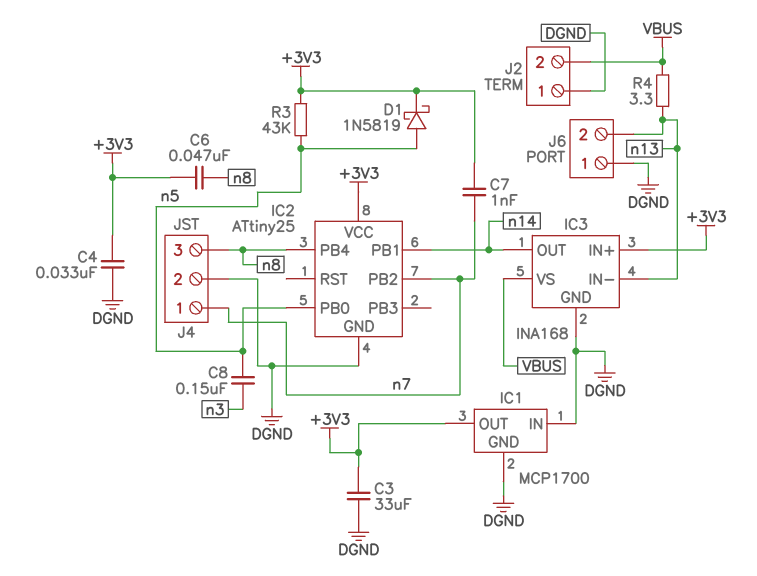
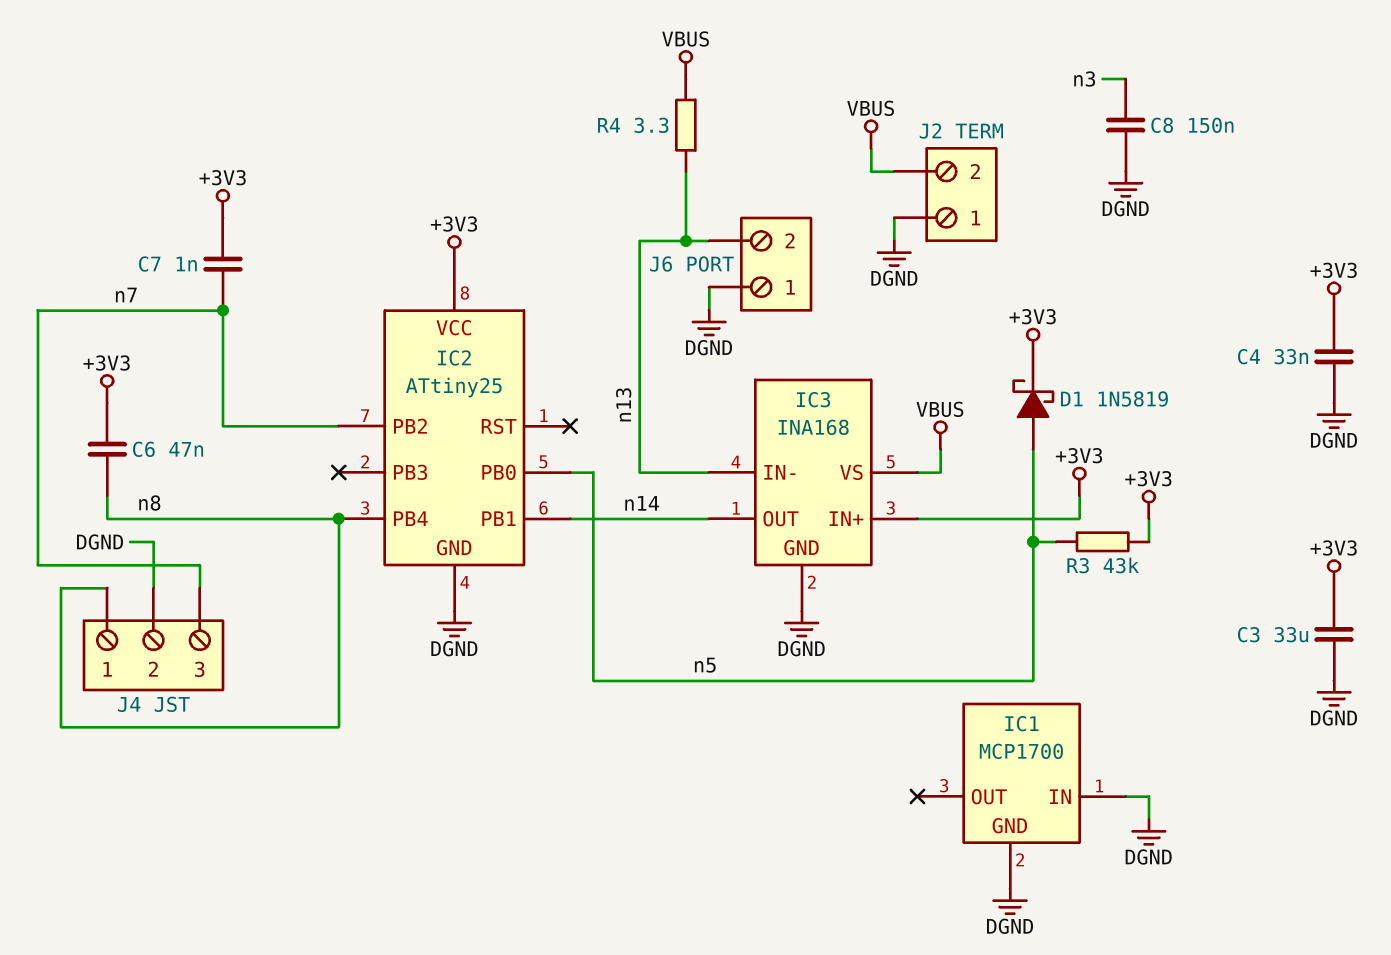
C8: 150nF (n3, n5) -> 150nF (DGND, n3)
IC1 pin OUT: +3V3 -> none
J4 pin 1: n7 -> n8
J4 pin 3: n8 -> n7

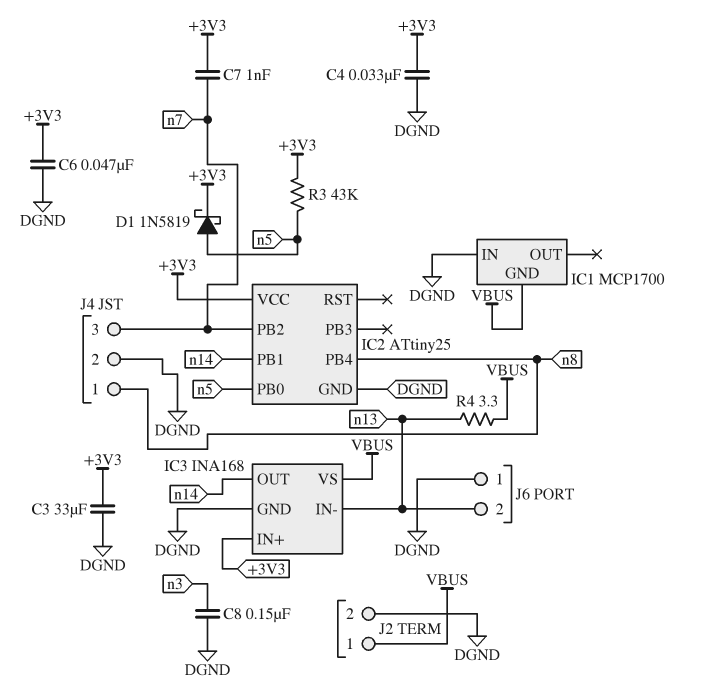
C6: 47nF (+3V3, n8) -> 47nF (+3V3, DGND)
IC1 pin GND: DGND -> VBUS
J2 pin 1: DGND -> VBUS
J2 pin 2: VBUS -> DGND

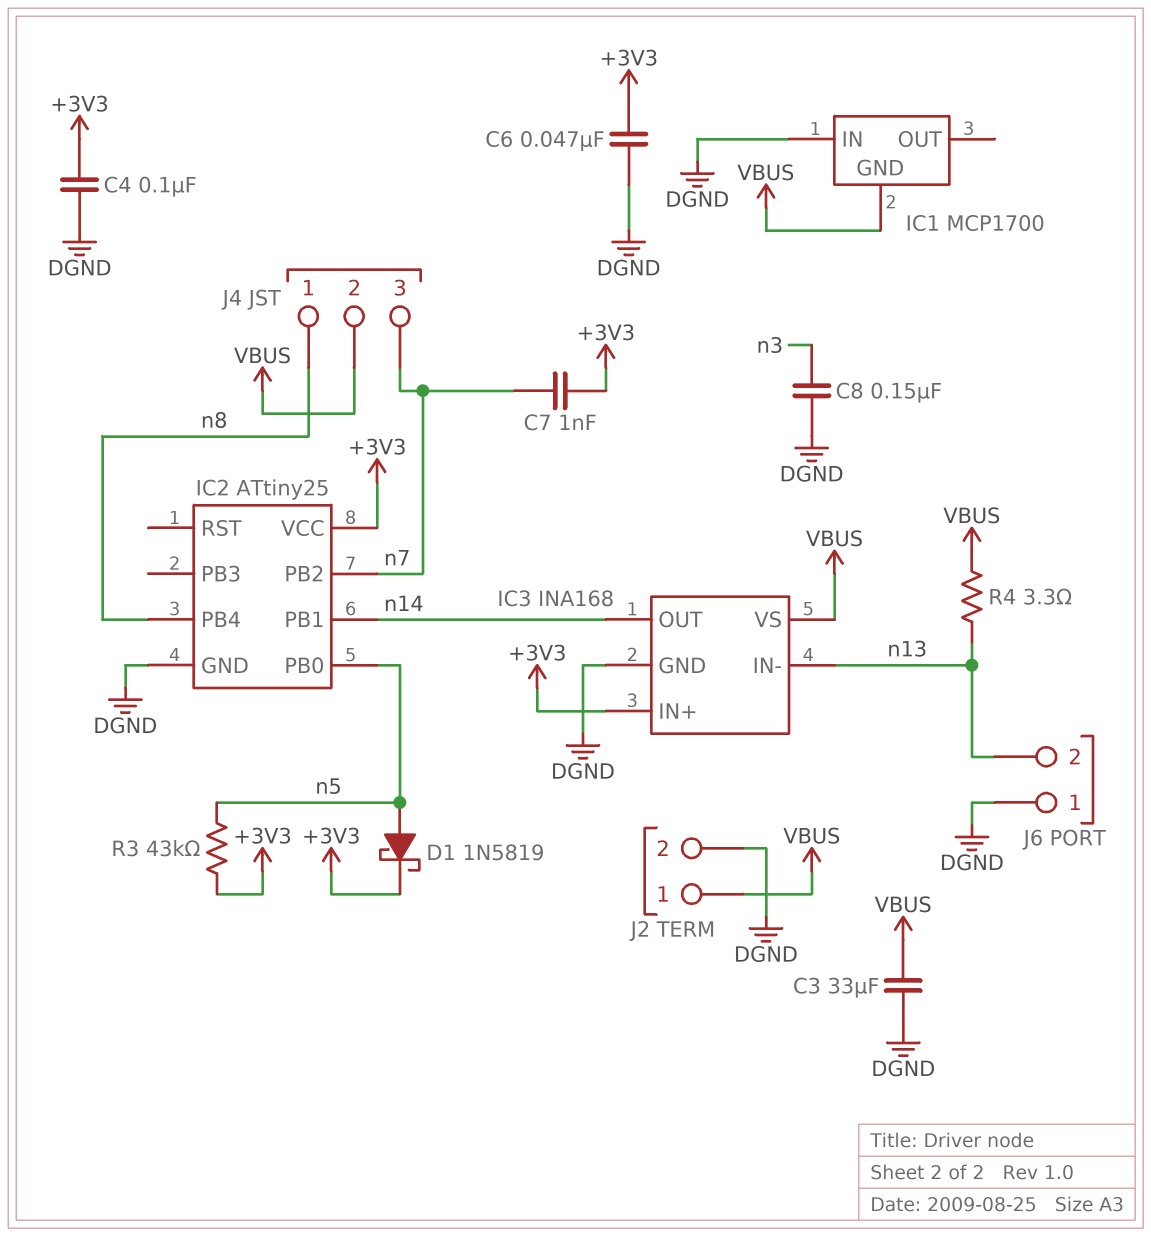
C3: 33uF (+3V3, DGND) -> 33uF (DGND, VBUS)
C4: 33nF (+3V3, DGND) -> 100nF (+3V3, DGND)
J4 pin 2: DGND -> VBUS

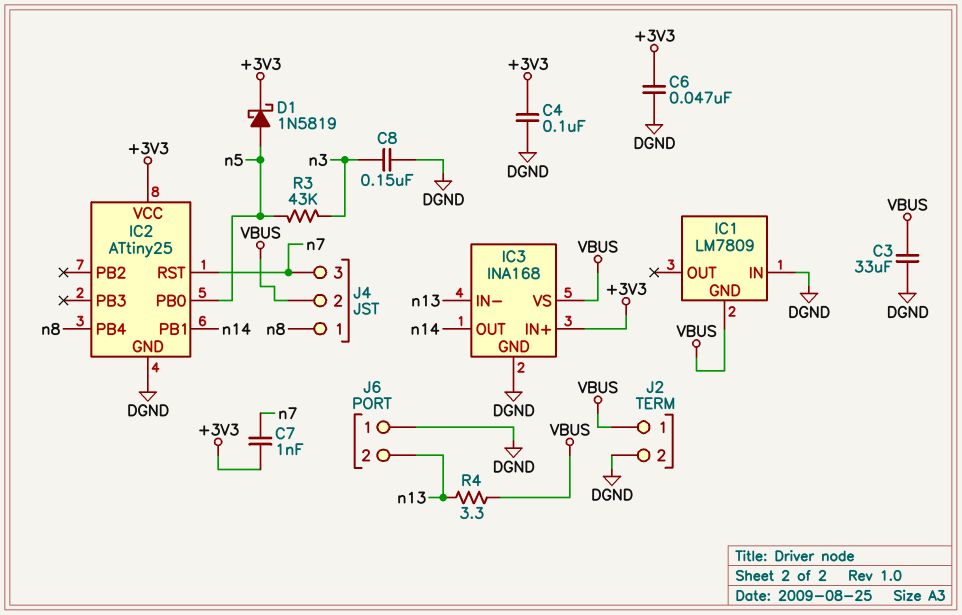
IC1: MCP1700 -> LM7809
IC2 pin PB2: n7 -> none
IC2 pin RST: none -> n7
R3: 43k (+3V3, n5) -> 43k (n3, n5)

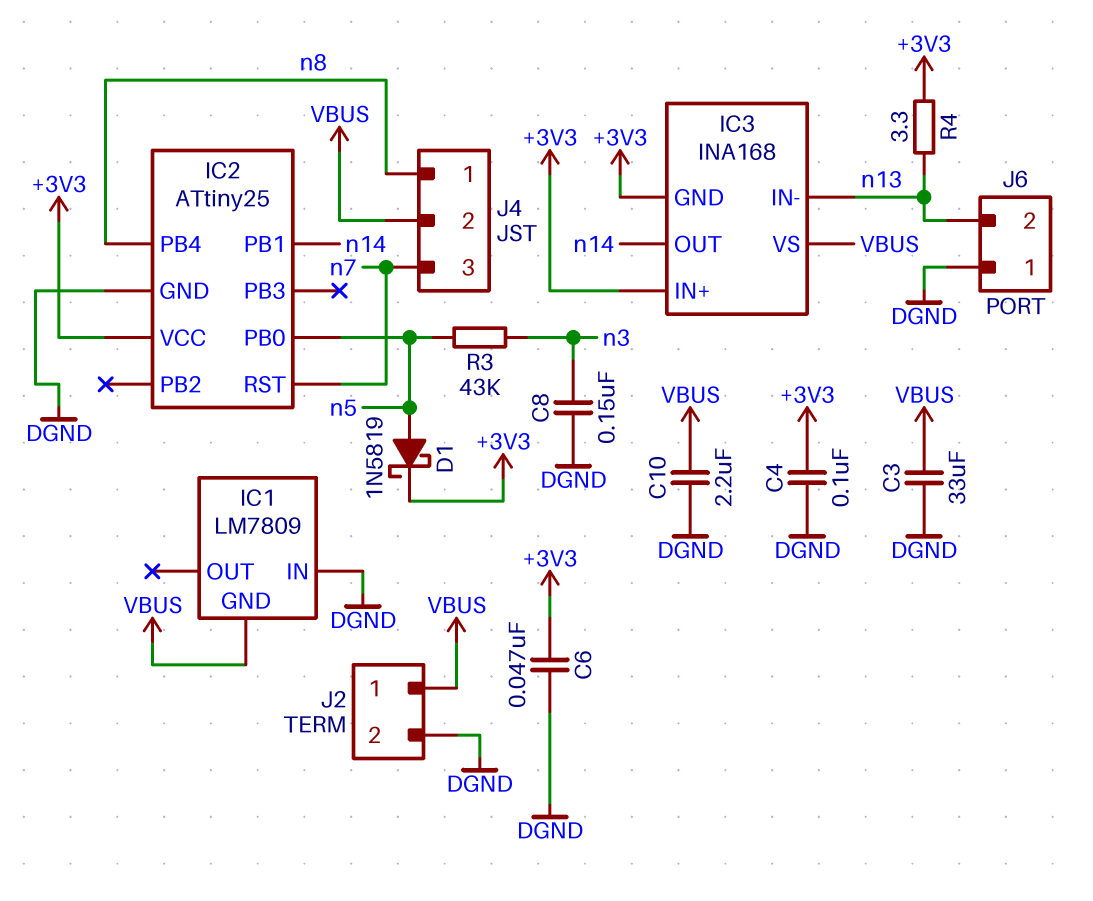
C7: 1nF (+3V3, n7) -> none
C10: none -> 2.2uF (DGND, VBUS)
IC3 pin GND: DGND -> +3V3
R4: 3.3 (VBUS, n13) -> 3.3 (+3V3, n13)

